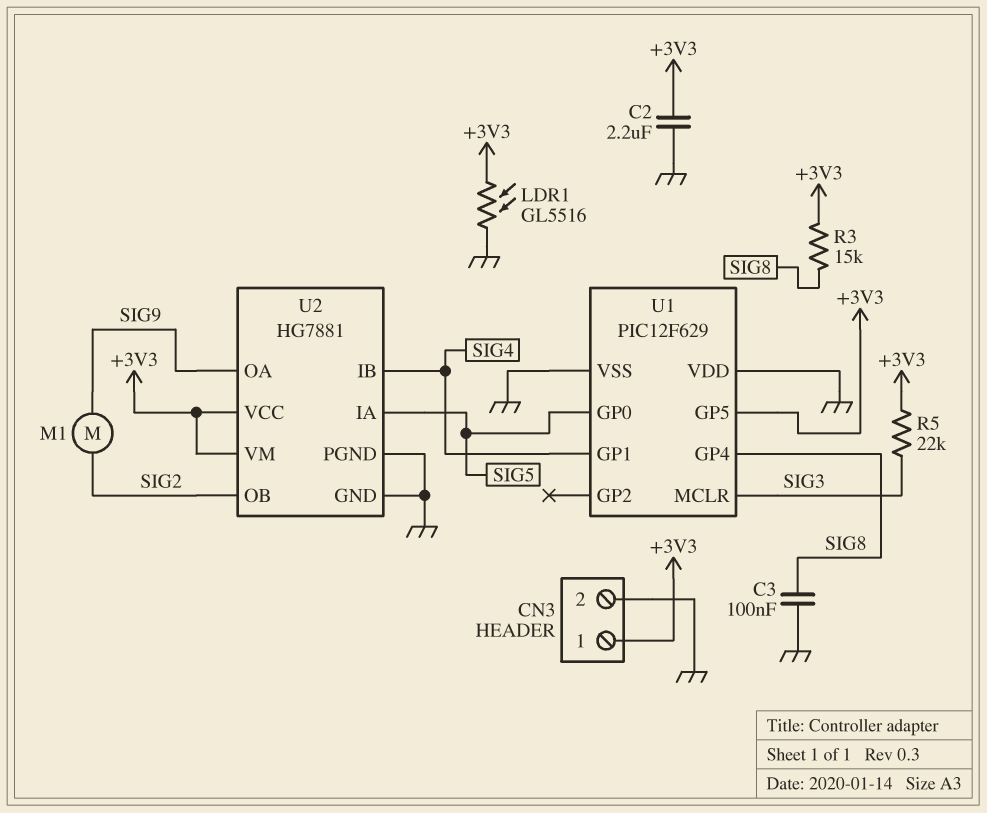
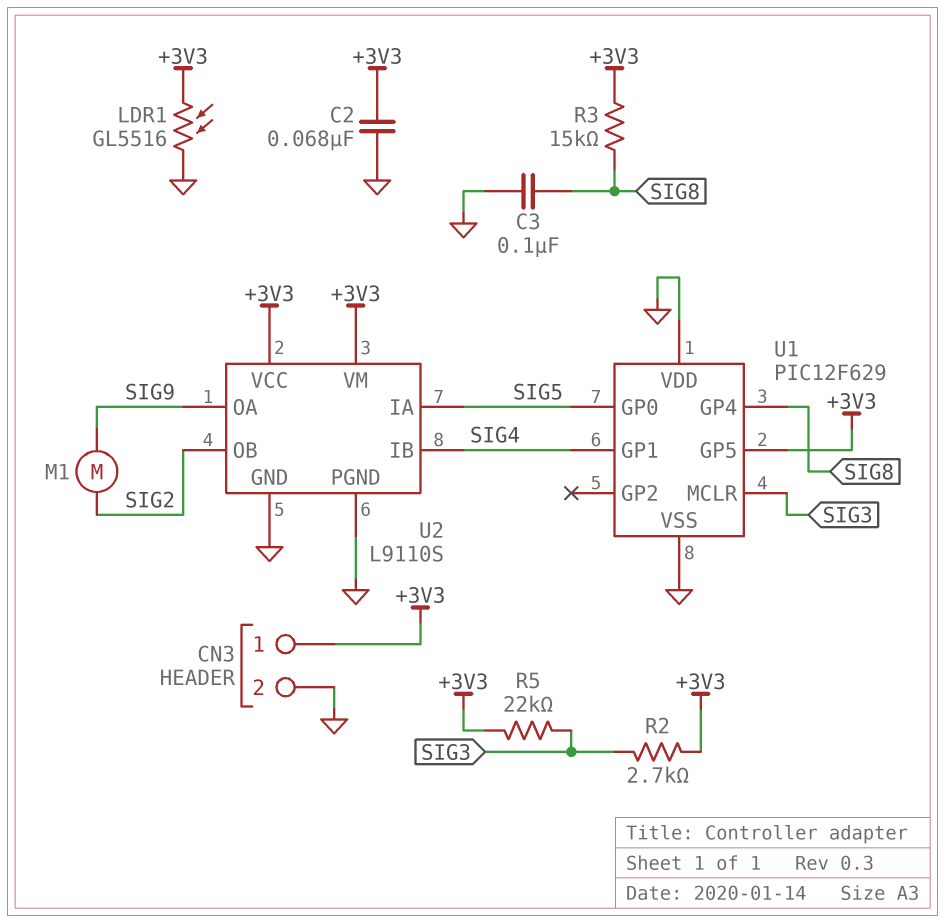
C2: 2.2uF (+3V3, GND) -> 68nF (+3V3, GND)
R2: none -> 2.7k (+3V3, SIG3)
U2: HG7881 -> L9110S

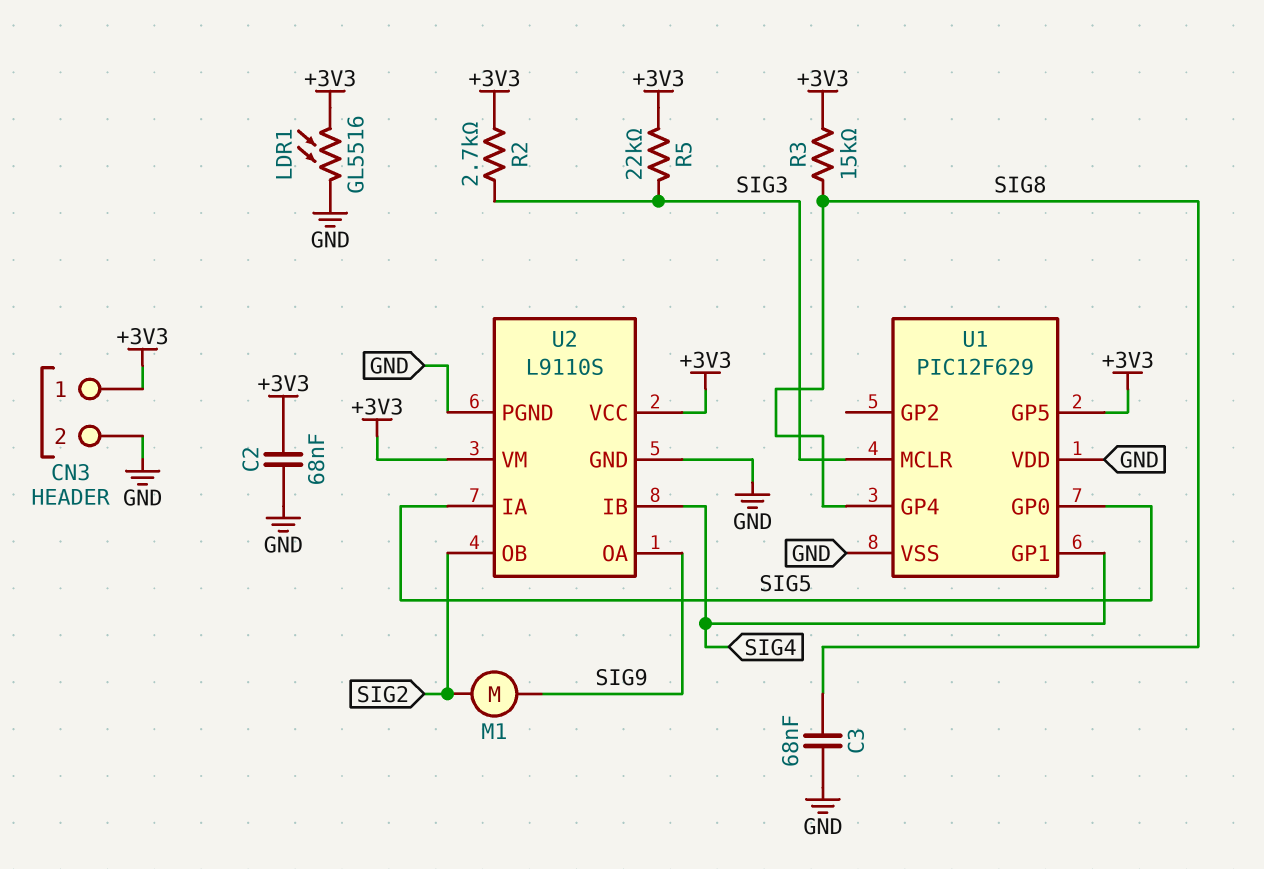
C3: 100nF (GND, SIG8) -> 68nF (GND, SIG8)

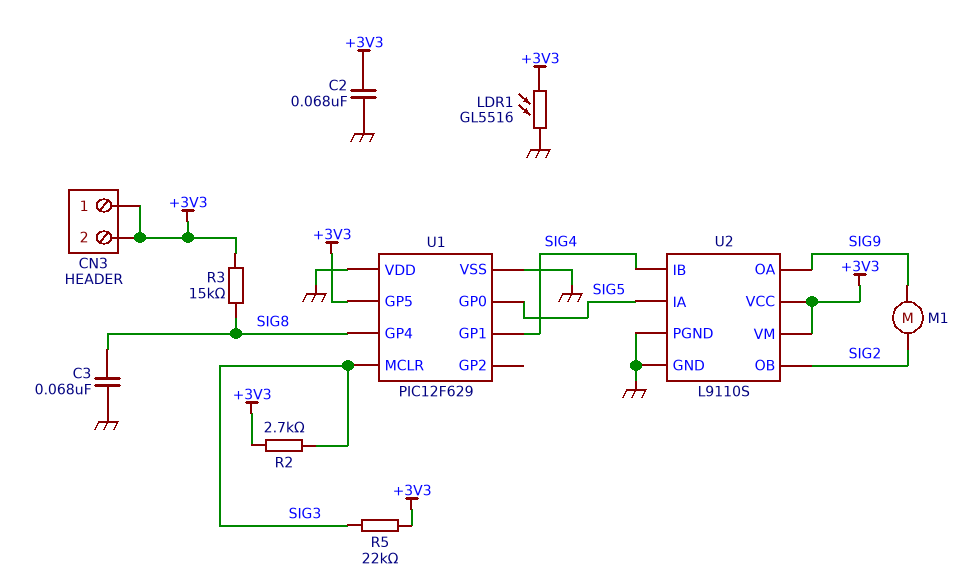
CN3 pin 2: GND -> +3V3

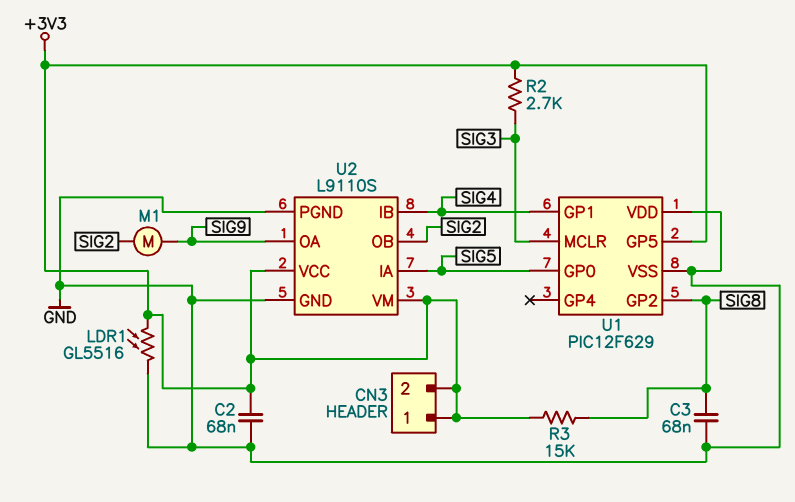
R5: 22k (+3V3, SIG3) -> none
U1 pin GP2: none -> SIG8
U1 pin GP4: SIG8 -> none

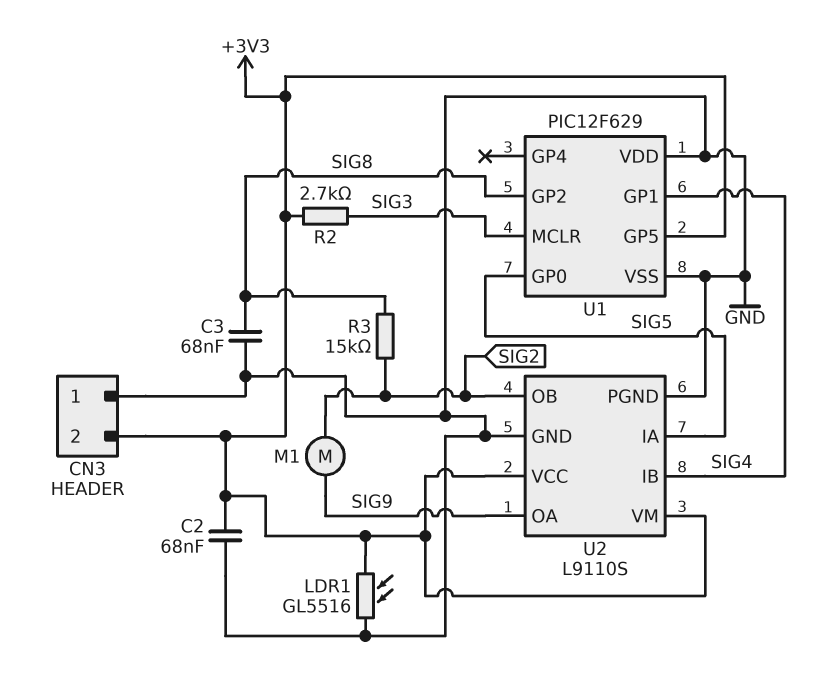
CN3 pin 1: +3V3 -> GND
R3: 15k (+3V3, SIG8) -> 15k (SIG2, SIG8)

